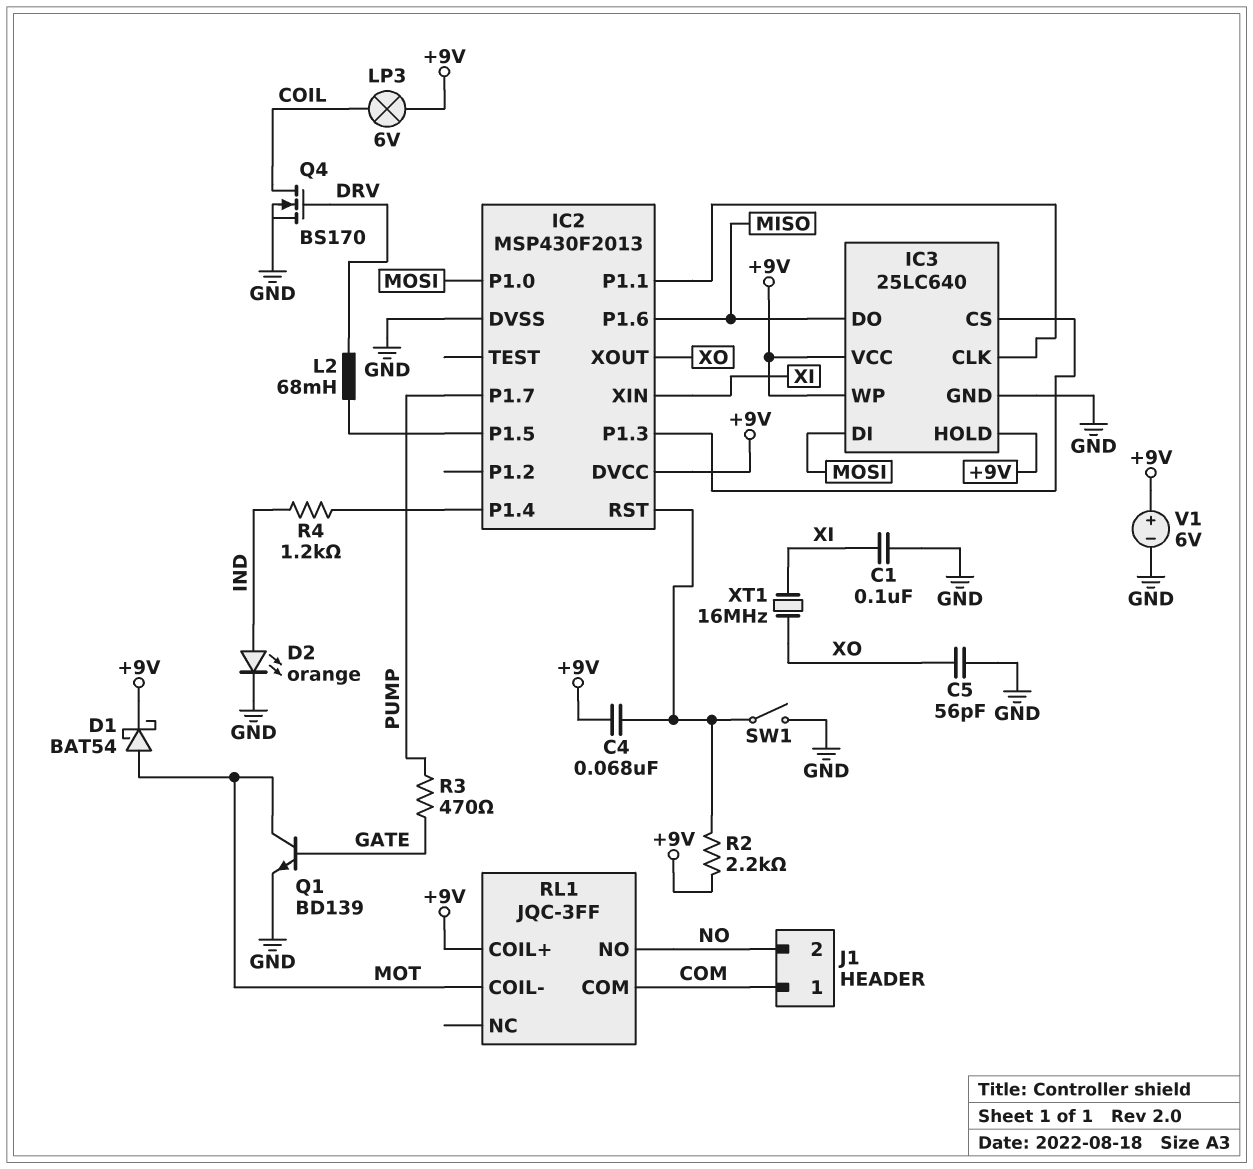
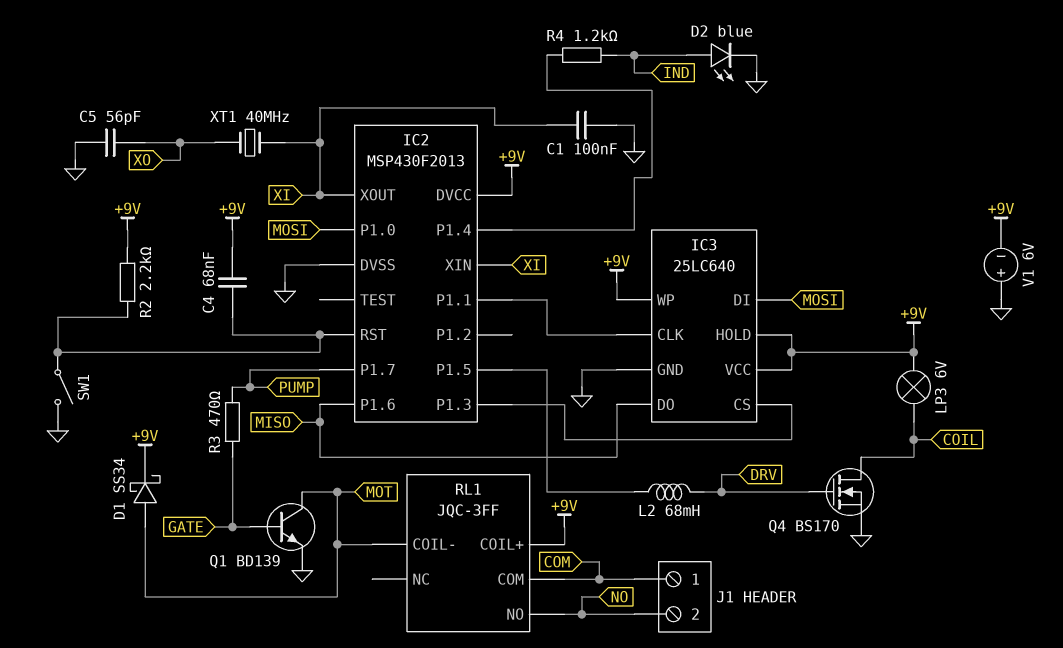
D1: schottky BAT54 (A MOT, K +9V) -> schottky SS34 (A MOT, K +9V)
D2: LED orange (A IND, K GND) -> LED blue (A IND, K GND)
IC2 pin XOUT: XO -> XI
V1: 6V (plus +9V, minus GND) -> 6V (plus GND, minus +9V)
XT1: 16MHz (XI, XO) -> 40MHz (XI, XO)

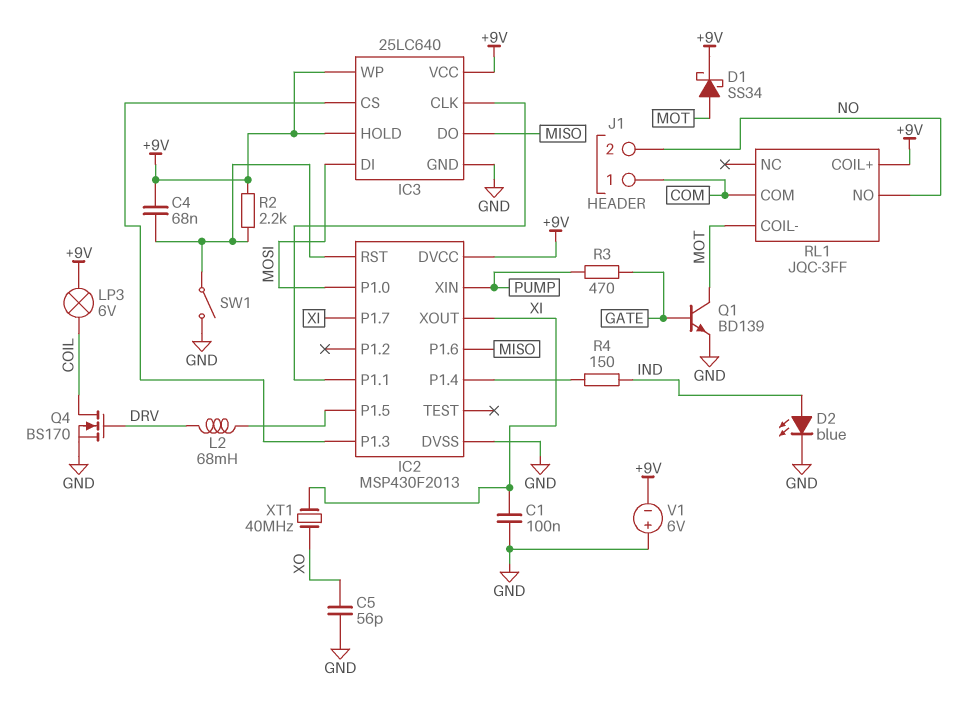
IC2 pin P1.7: PUMP -> XI
IC2 pin XIN: XI -> PUMP
R4: 1.2k (IC2/P1.4, IND) -> 150 (IC2/P1.4, IND)

